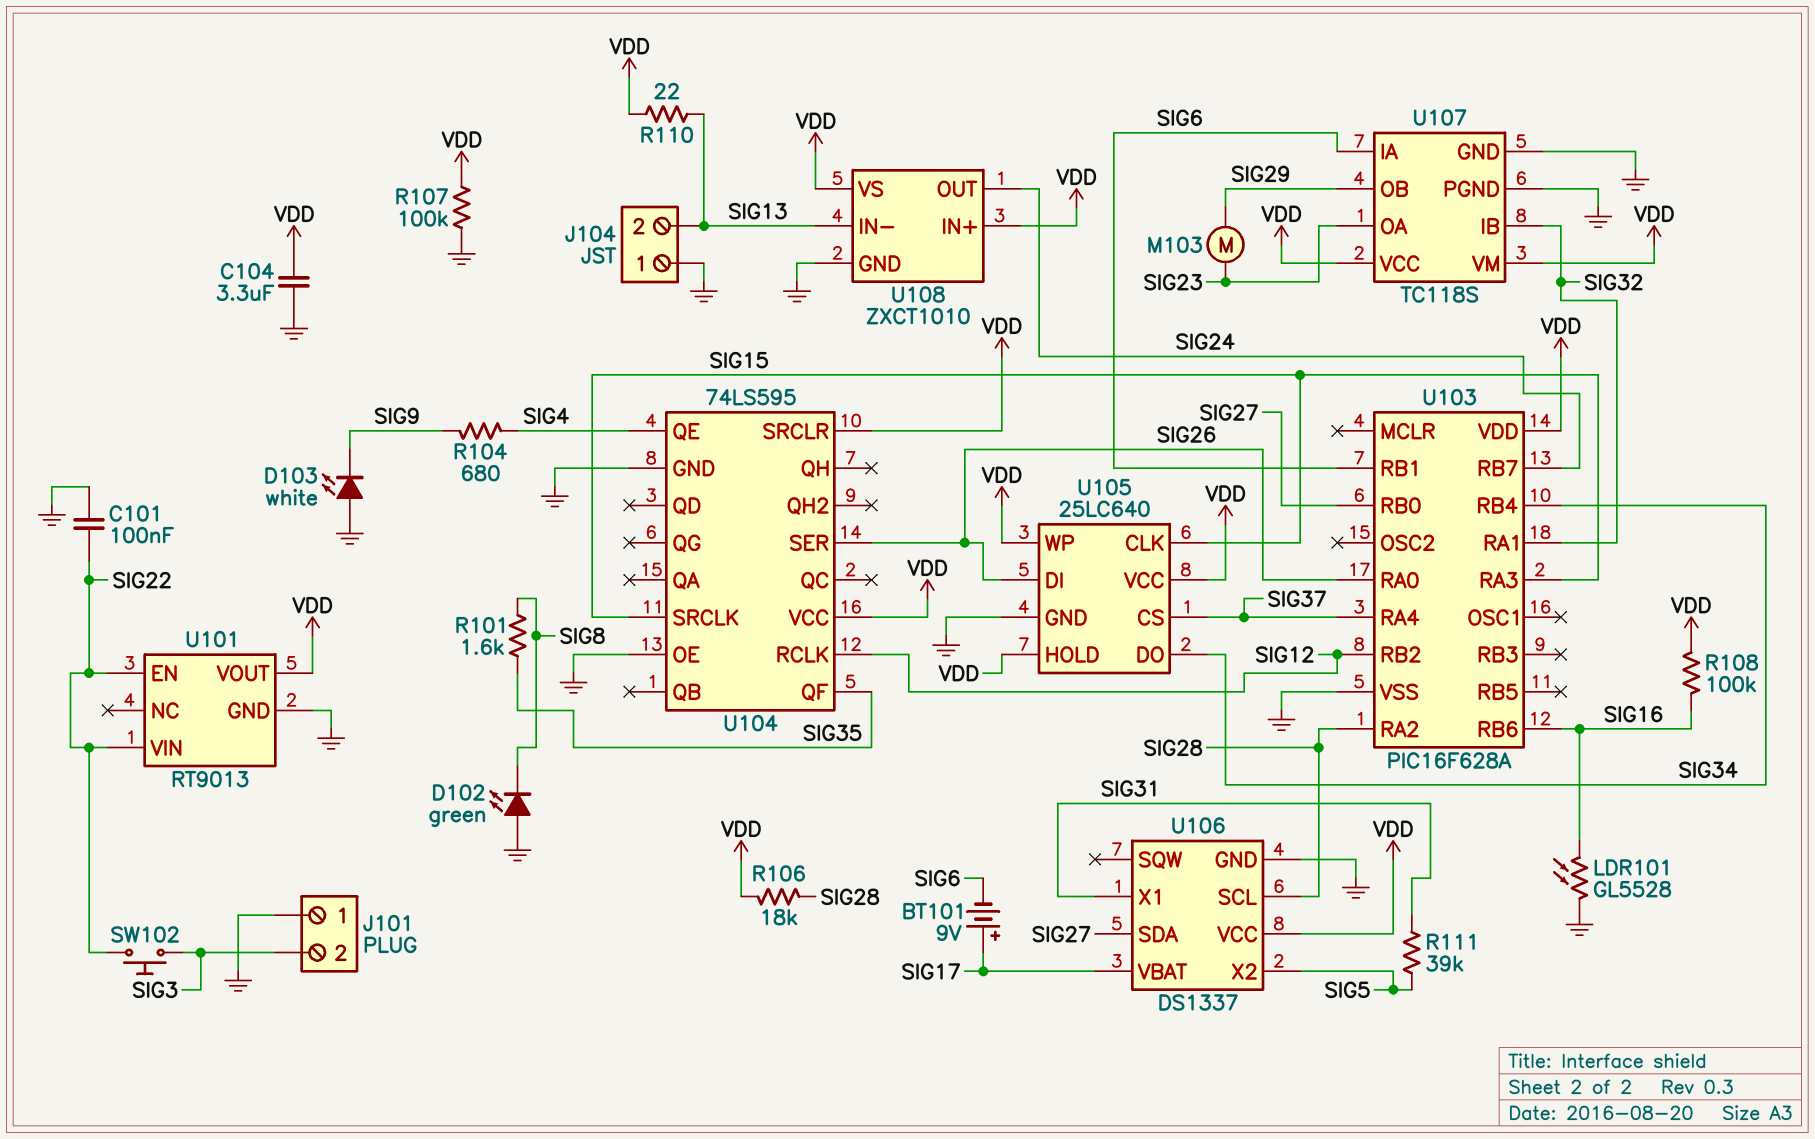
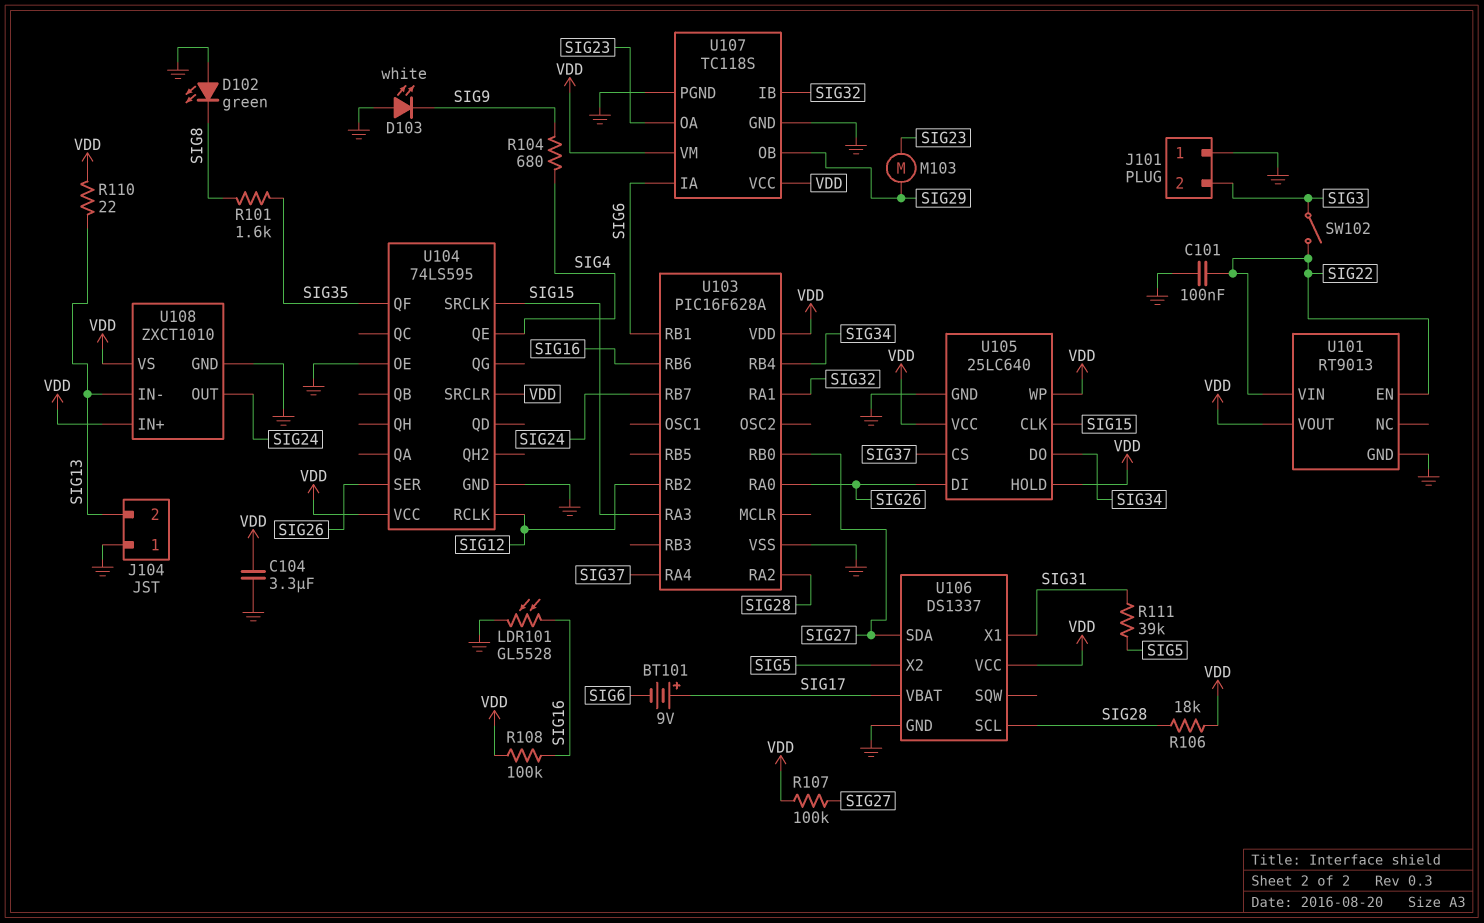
R107: 100k (GND, VDD) -> 100k (SIG27, VDD)
SW102: button (SIG3, SIG22) -> switch (SIG3, SIG22)

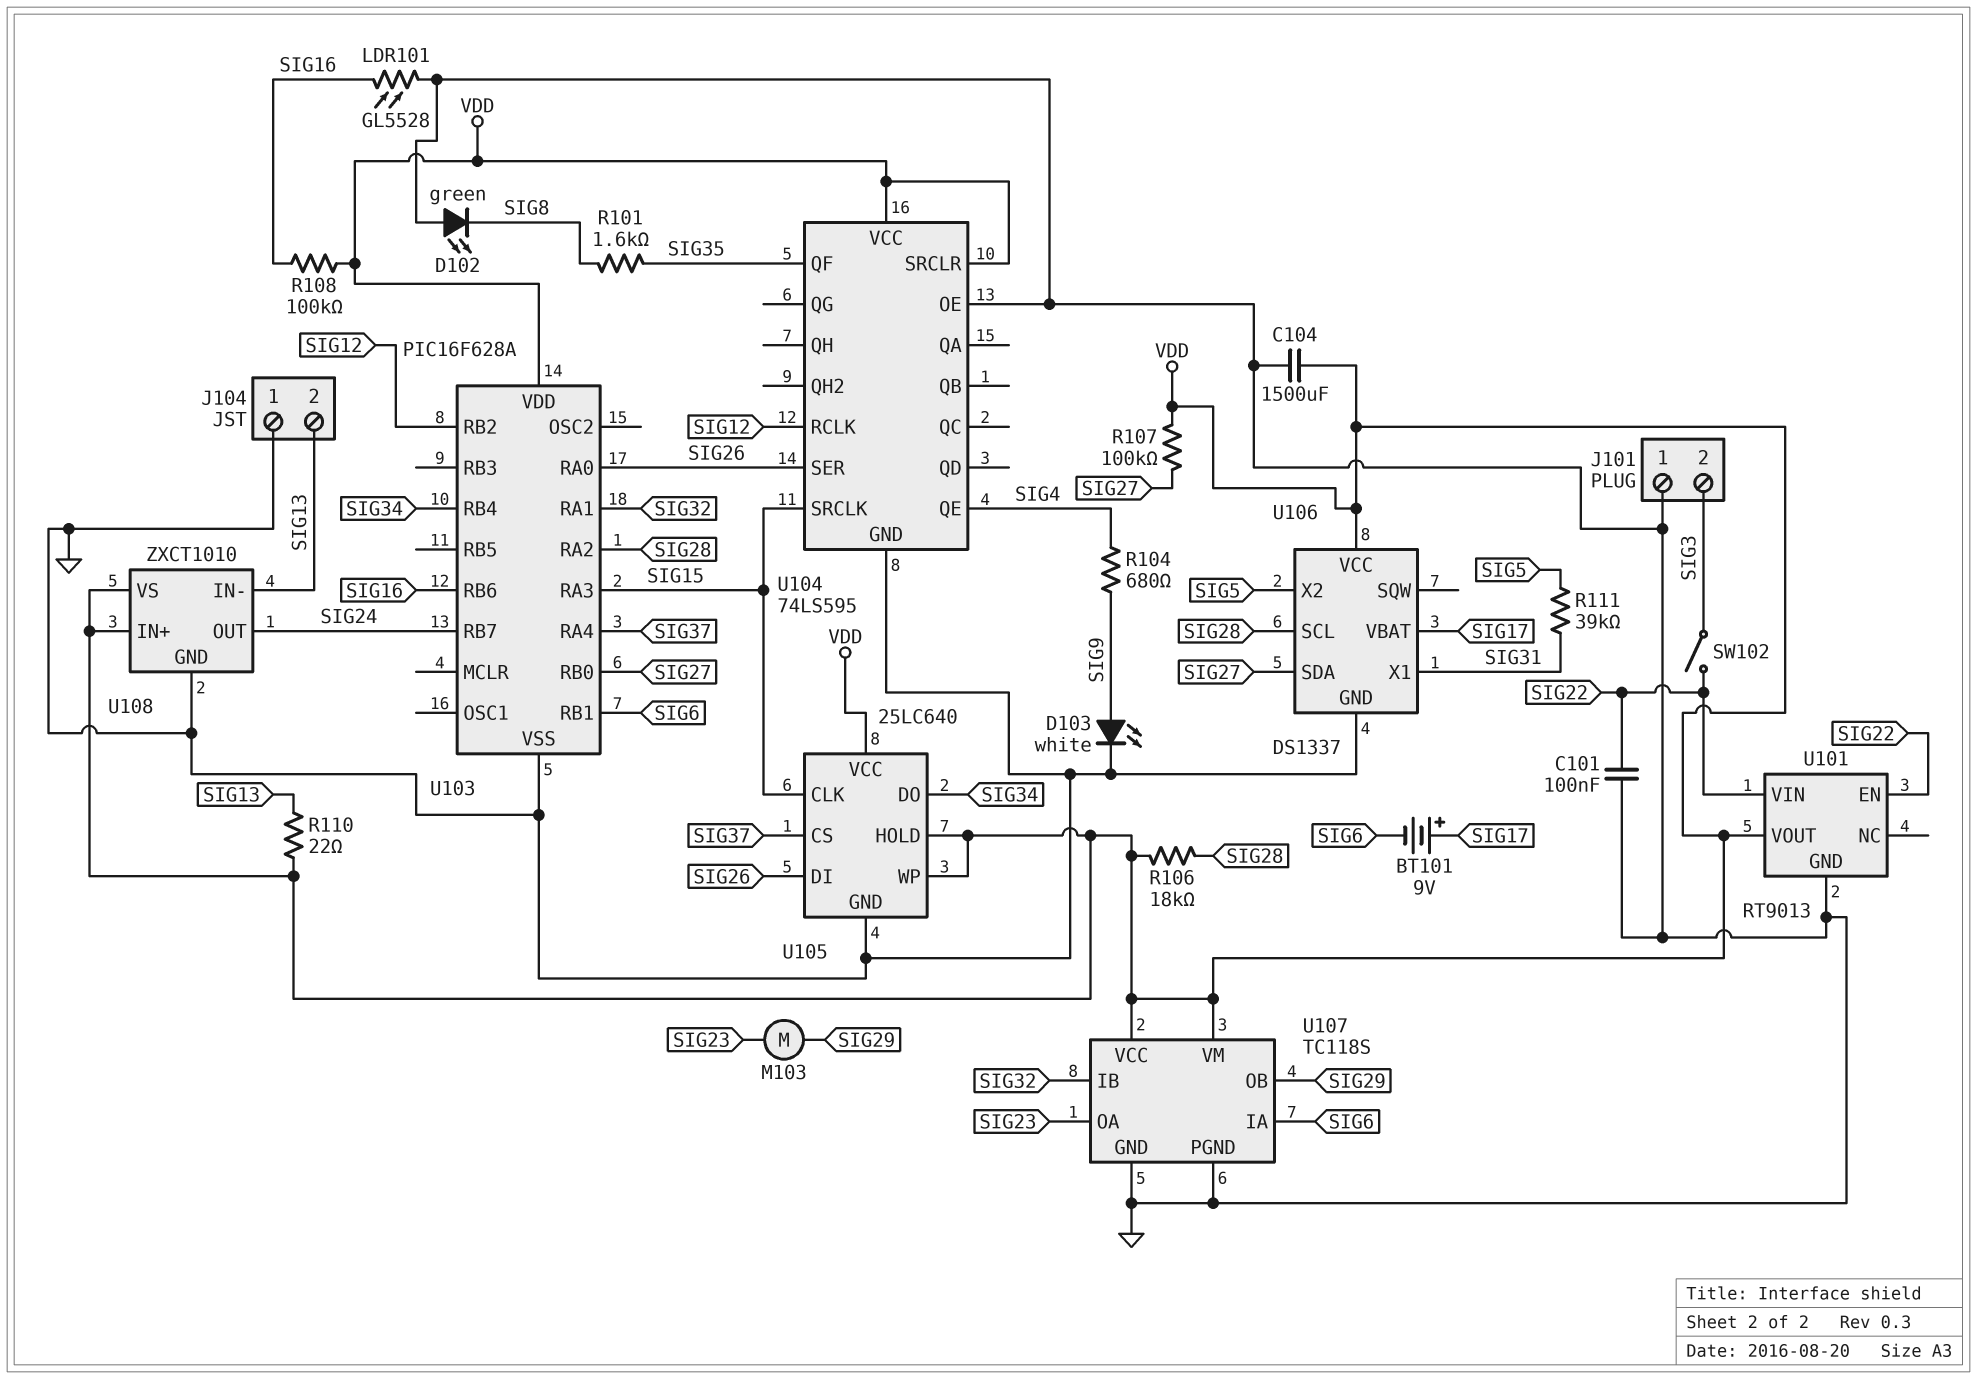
C104: 3.3uF (GND, VDD) -> 1500uF (GND, VDD)
D103: LED white (A GND, K SIG9) -> LED white (A SIG9, K GND)

